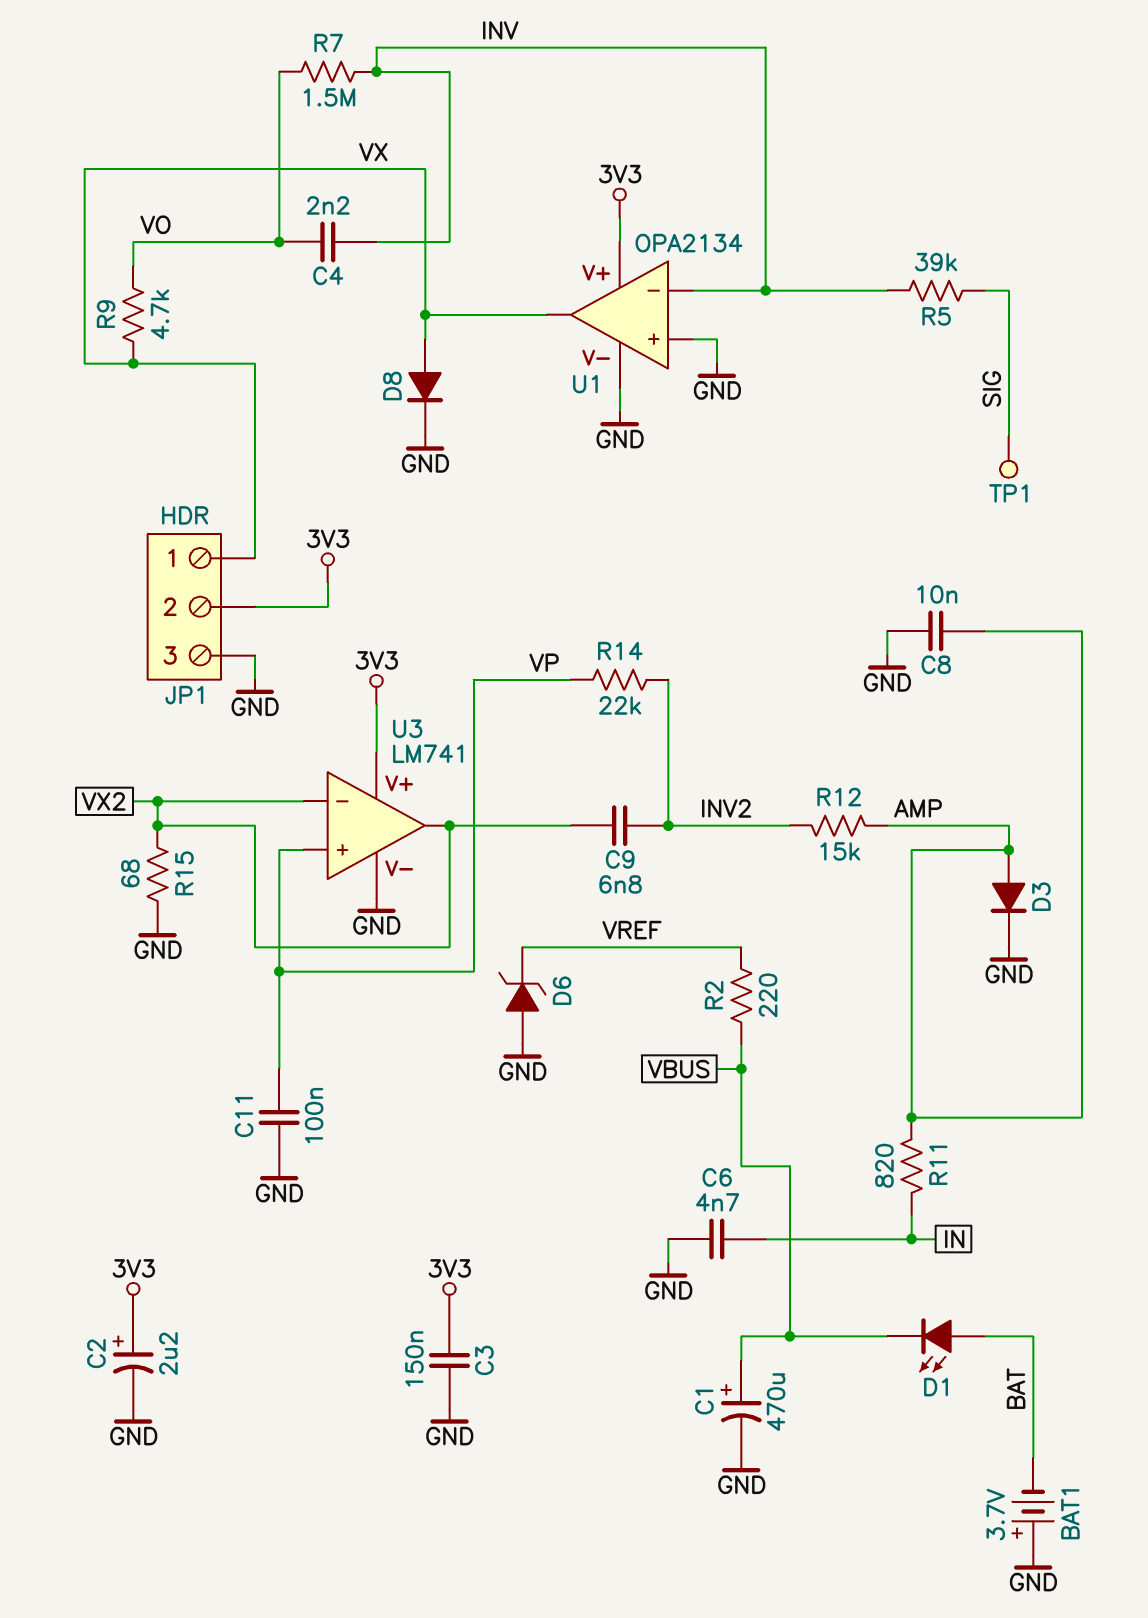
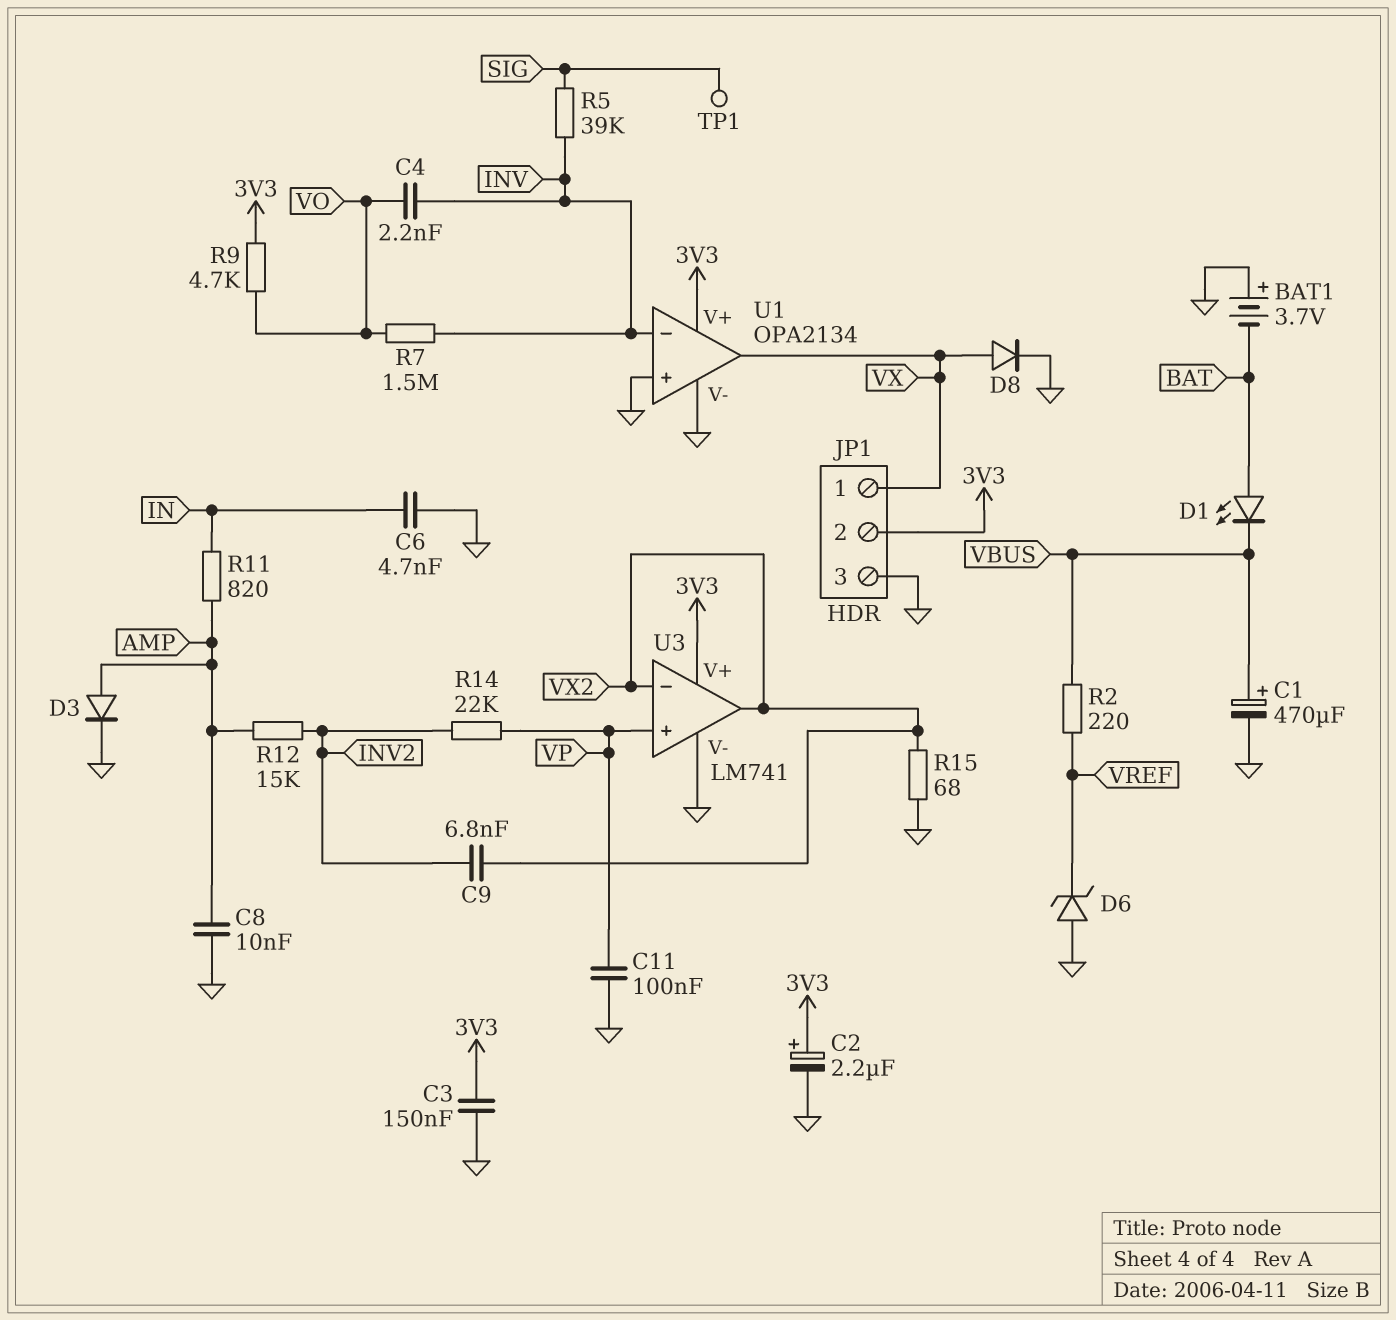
R9: 4.7k (VO, VX) -> 4.7k (3V3, VO)

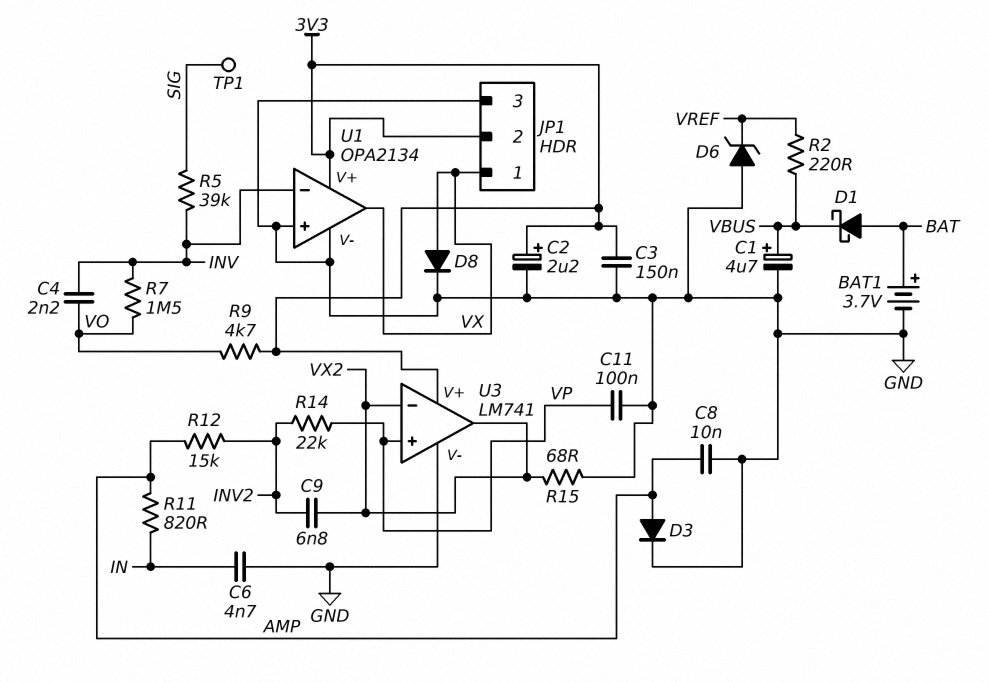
BAT1: 3.7V (plus GND, minus BAT) -> 3.7V (plus BAT, minus GND)
C1: 470uF (plus VBUS, minus GND) -> 4.7uF (plus VBUS, minus GND)
D1: LED (A BAT, K VBUS) -> schottky (A BAT, K VBUS)

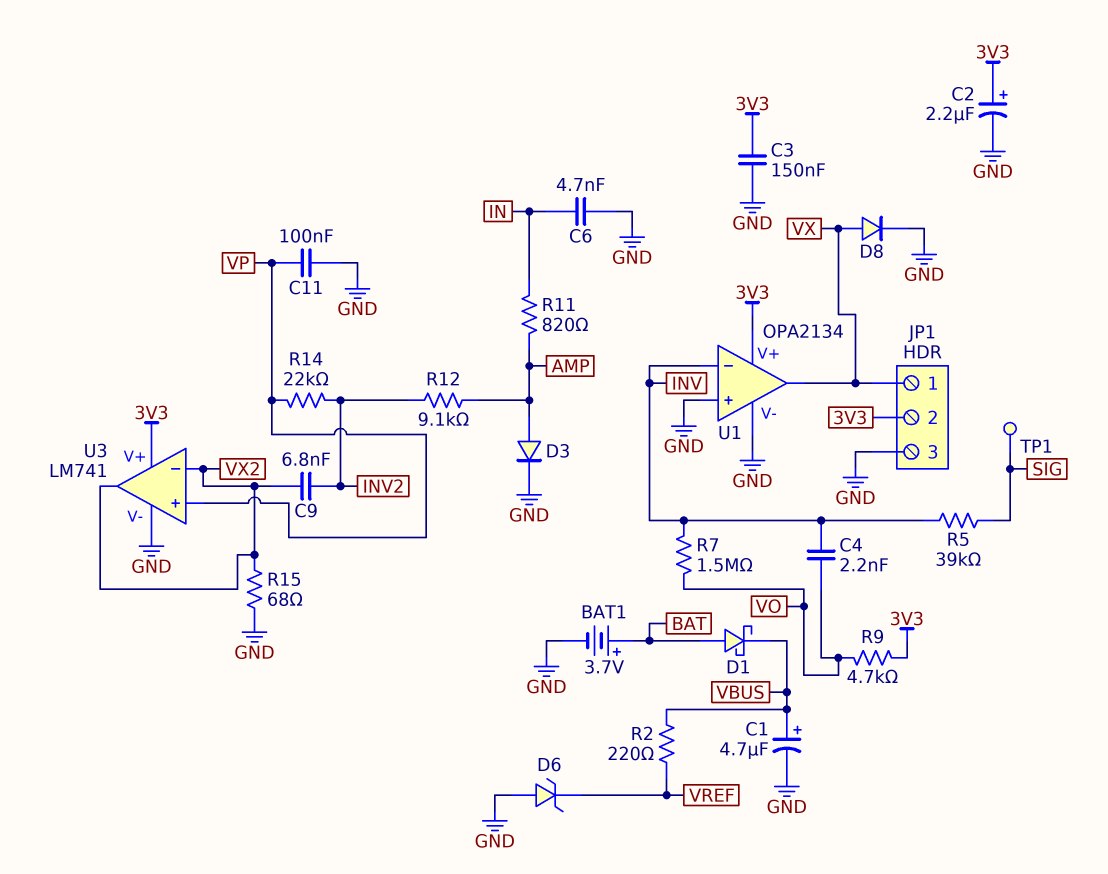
C8: 10nF (AMP, GND) -> none
R12: 15k (AMP, INV2) -> 9.1k (AMP, INV2)

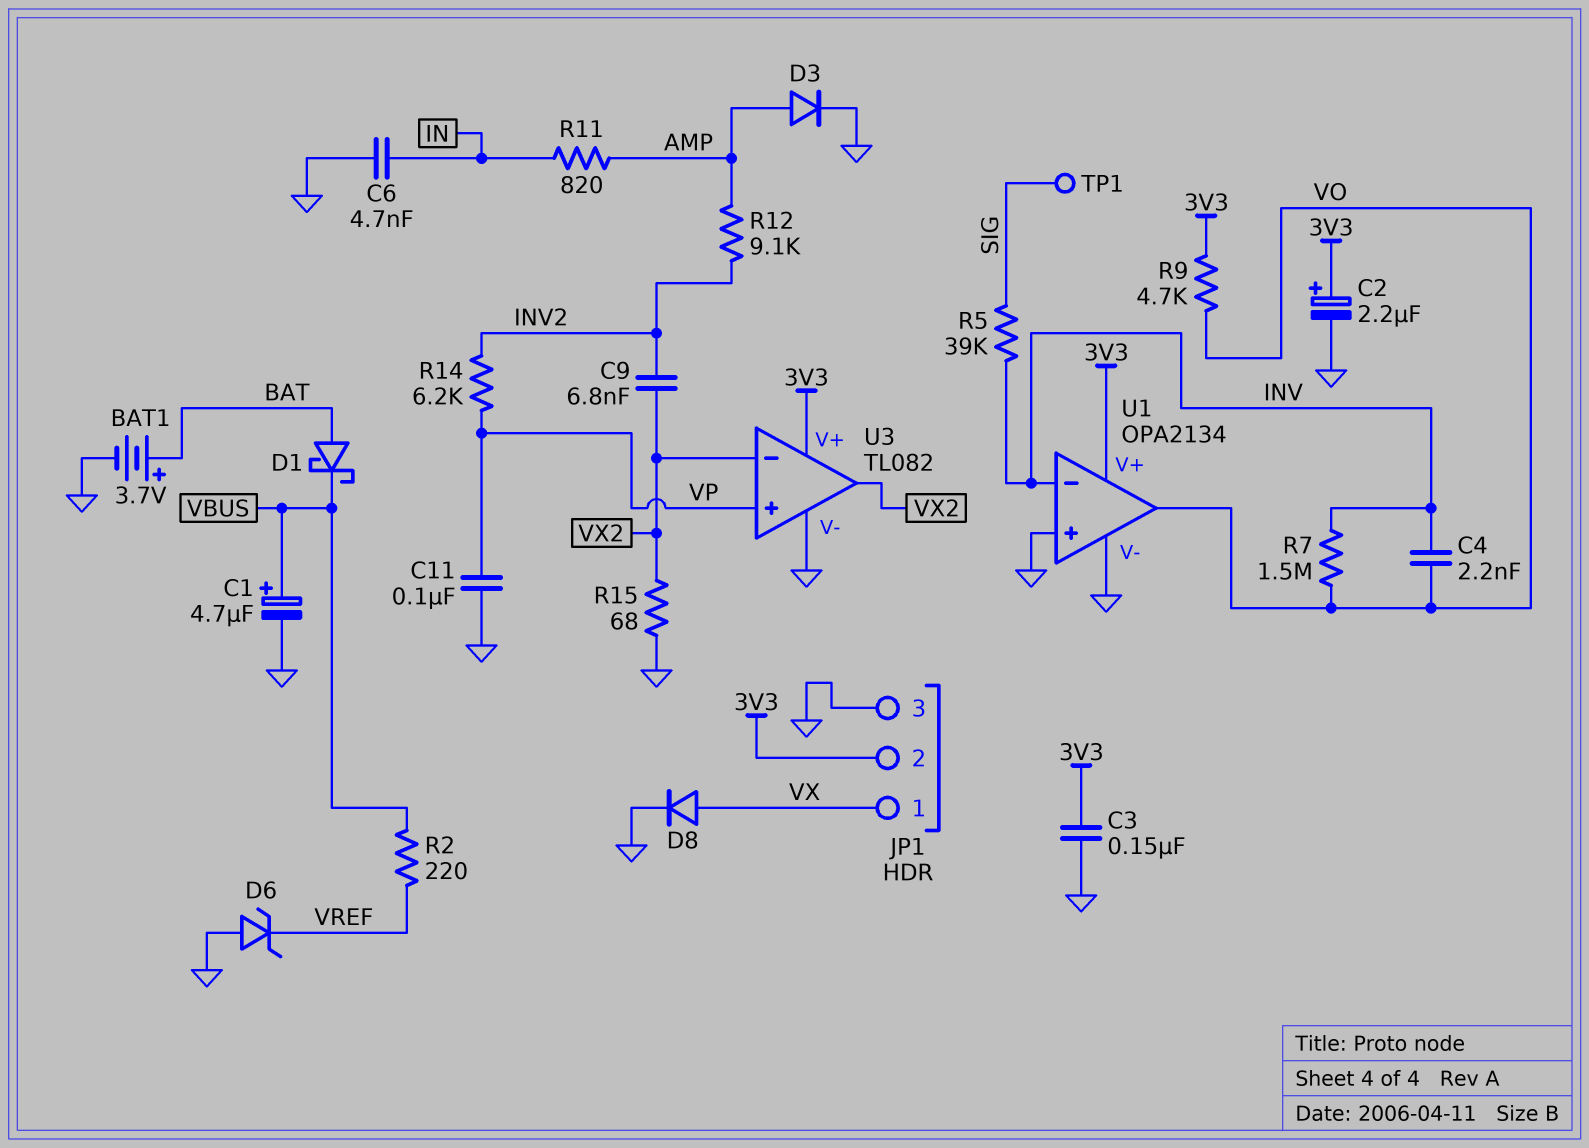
R14: 22k (INV2, VP) -> 6.2k (INV2, VP)
U1 pin out: VX -> VO
U3: LM741 -> TL082

